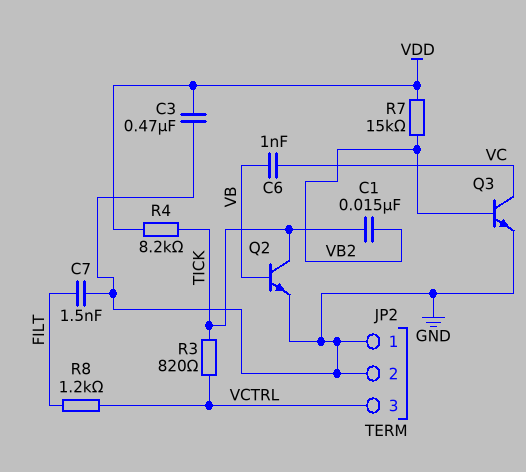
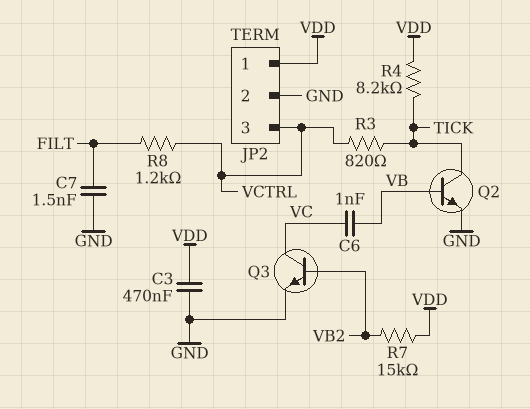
C1: 15nF (TICK, VB2) -> none
JP2 pin 1: GND -> VDD

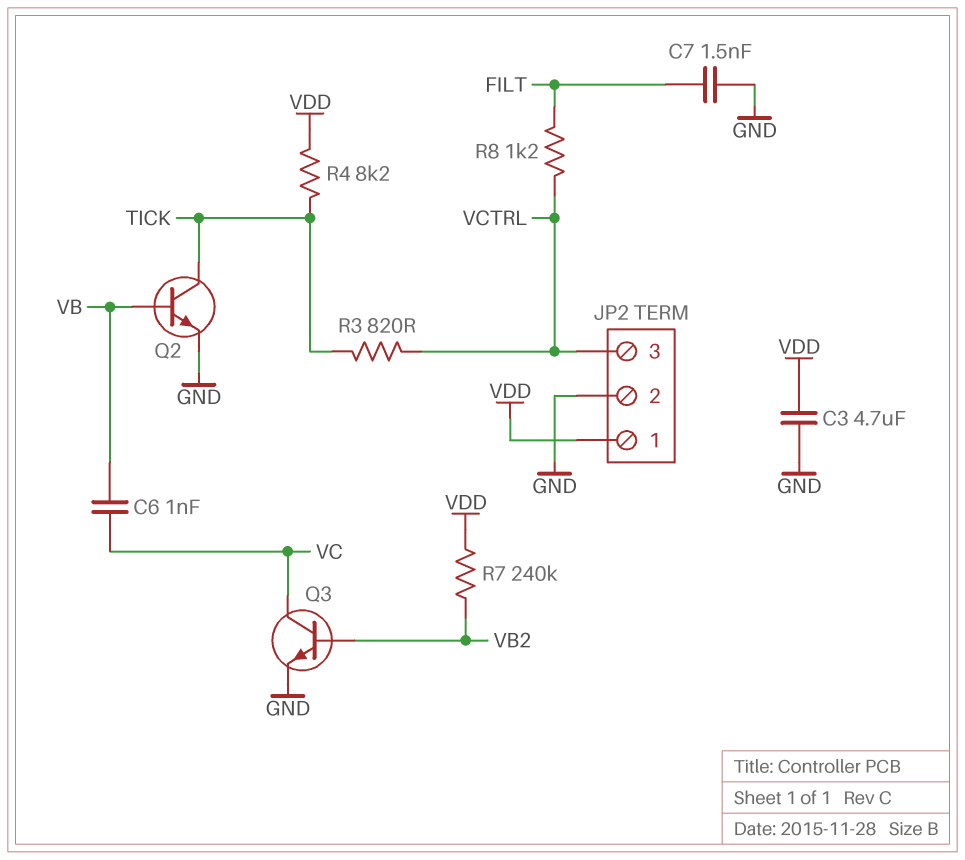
C3: 470nF (GND, VDD) -> 4.7uF (GND, VDD)
R7: 15k (VB2, VDD) -> 240k (VB2, VDD)

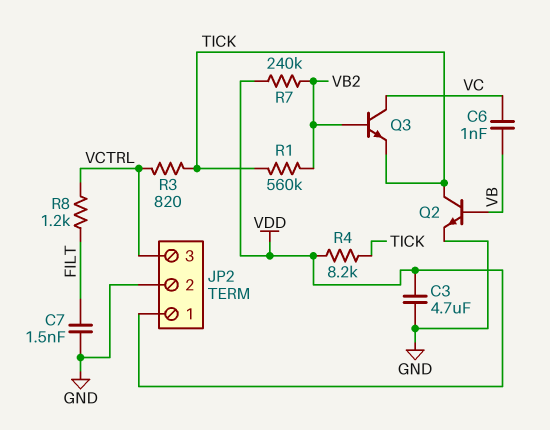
Q3: NPN (B VB2, C VC, E GND) -> NPN (B VB2, C VC, E TICK)
R1: none -> 560k (TICK, VB2)

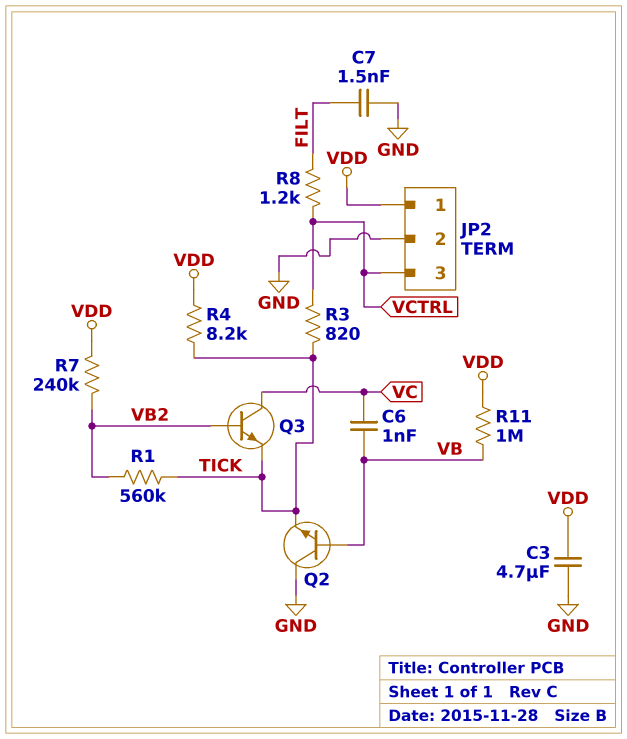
Q2: NPN (B VB, C TICK, E GND) -> NPN (B VB, C GND, E TICK)
R11: none -> 1M (VB, VDD)

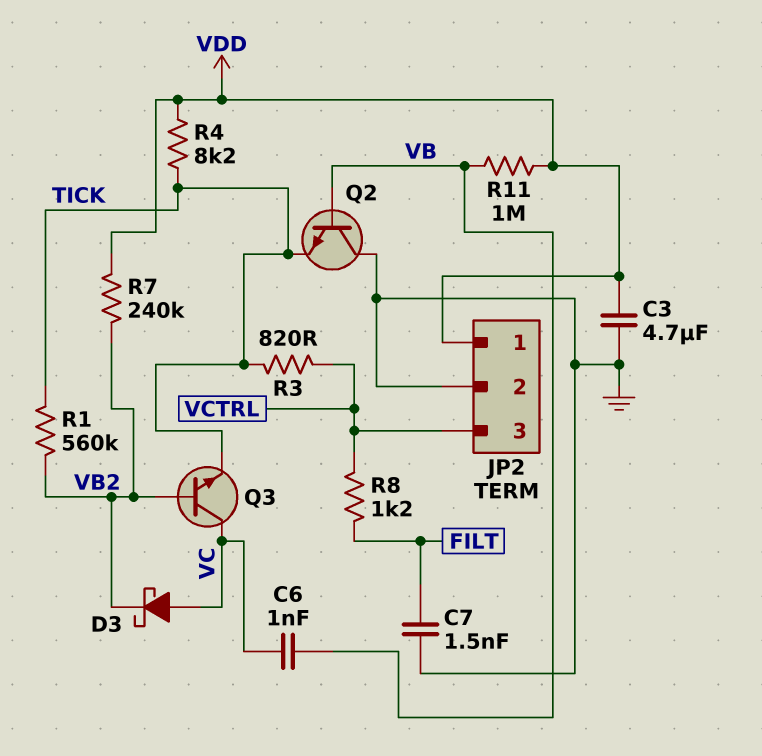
D3: none -> schottky (A VC, K VB2)

